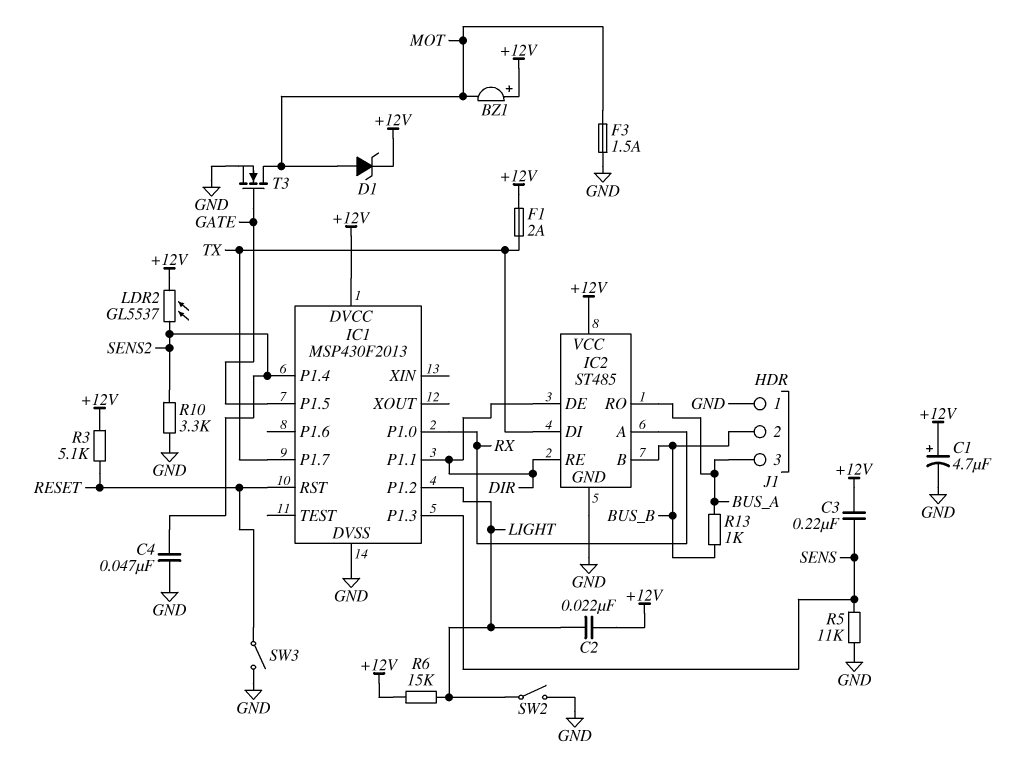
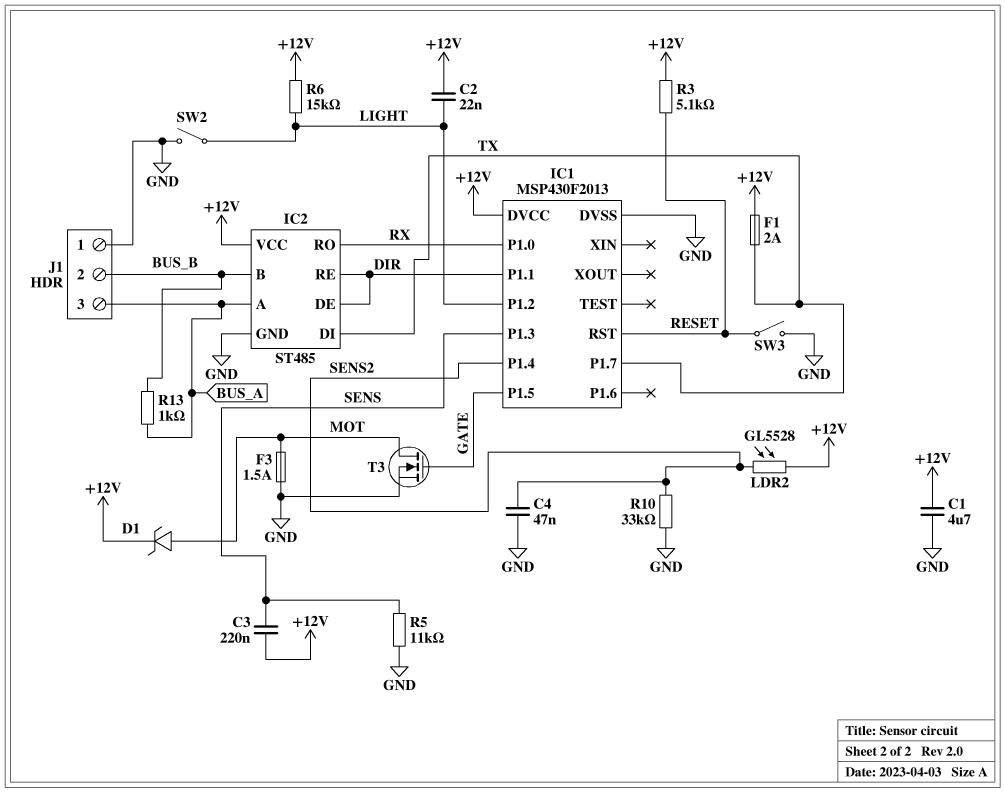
BZ1: buzzer (plus +12V, minus MOT) -> none
C1: 4.7uF (plus +12V, minus GND) -> 4.7uF (+12V, GND)
IC2 pin A: RX -> BUS_A
IC2 pin RO: BUS_A -> RX
LDR2: GL5537 (+12V, SENS2) -> GL5528 (+12V, SENS2)
R10: 3.3k (GND, SENS2) -> 33k (GND, SENS2)

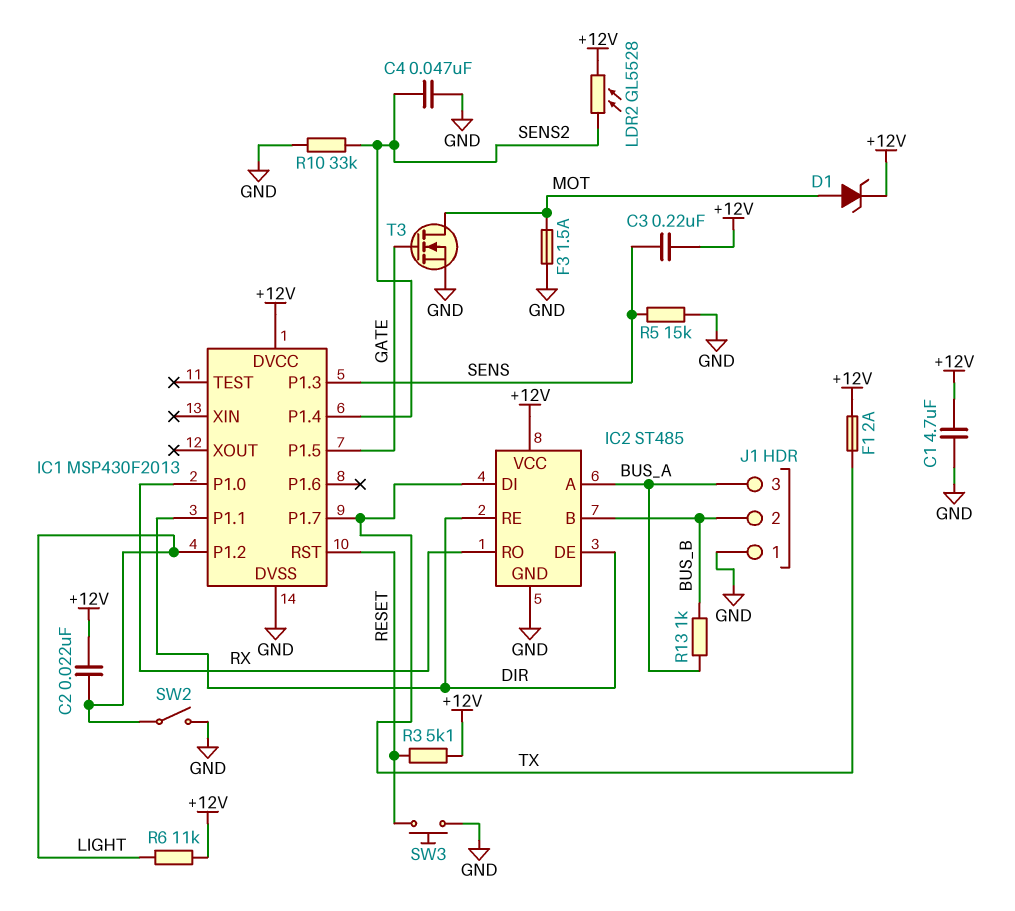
R5: 11k (GND, SENS) -> 15k (GND, SENS)
R6: 15k (+12V, LIGHT) -> 11k (+12V, LIGHT)
SW3: switch (GND, RESET) -> button (GND, RESET)

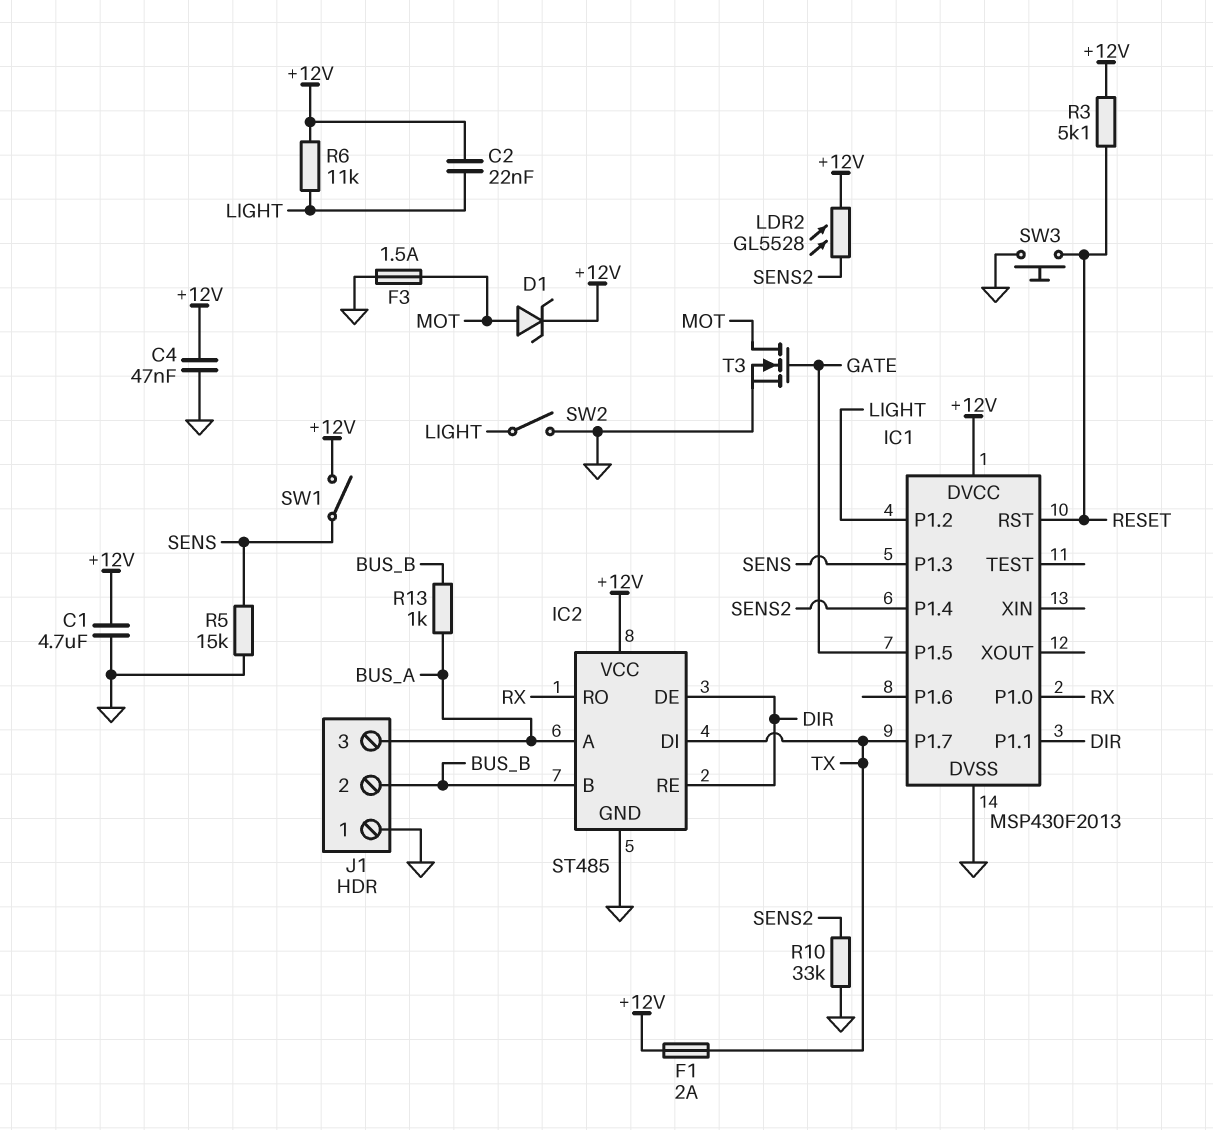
C3: 220nF (+12V, SENS) -> none
C4: 47nF (GND, SENS2) -> 47nF (+12V, GND)
SW1: none -> switch (+12V, SENS)

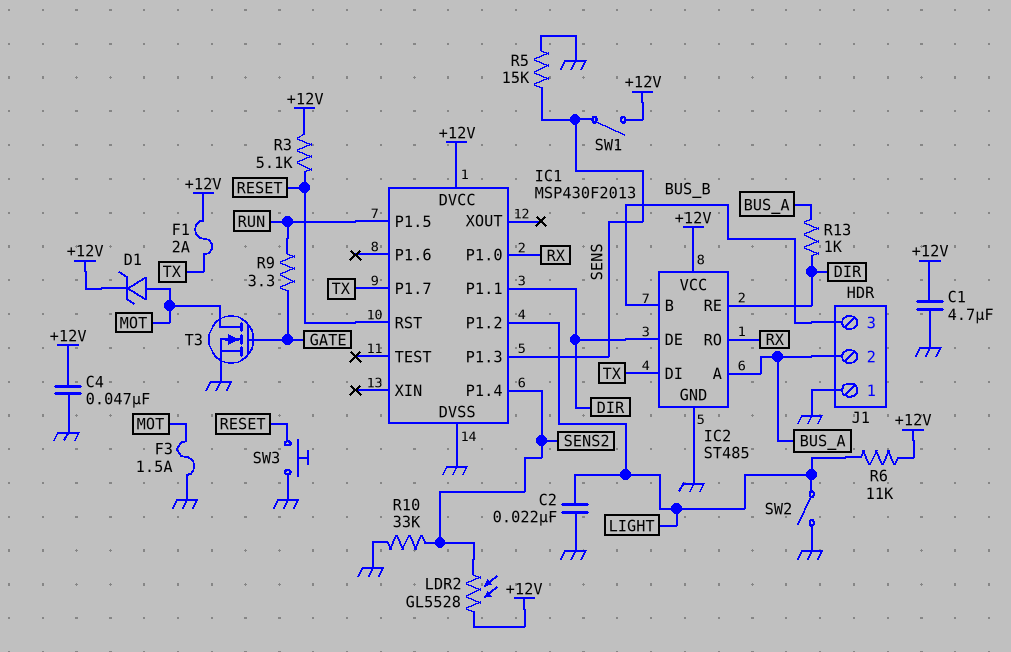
C2: 22nF (+12V, LIGHT) -> 22nF (GND, LIGHT)
IC1 pin P1.5: GATE -> RUN
J1 pin 2: BUS_B -> BUS_A
J1 pin 3: BUS_A -> BUS_B
R9: none -> 3.3 (GATE, RUN)
R13: 1k (BUS_A, BUS_B) -> 1k (BUS_A, DIR)

